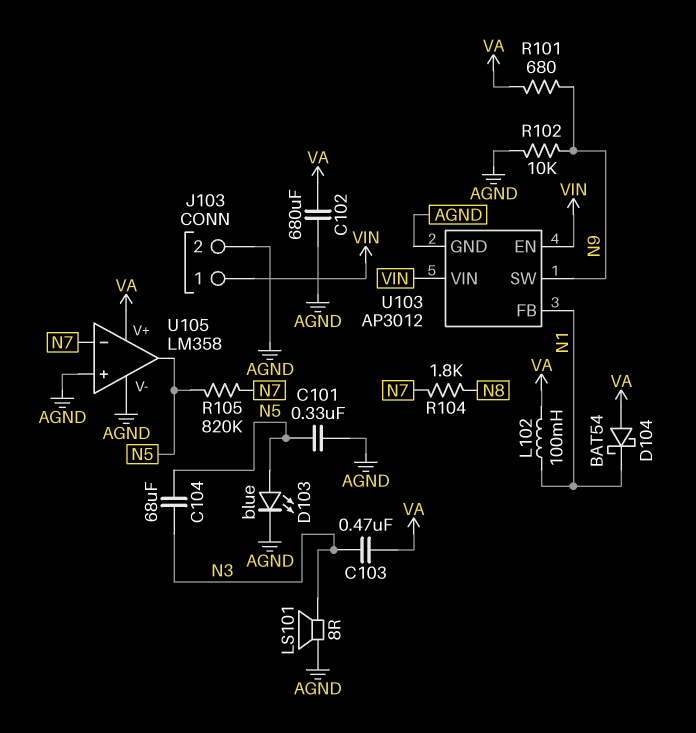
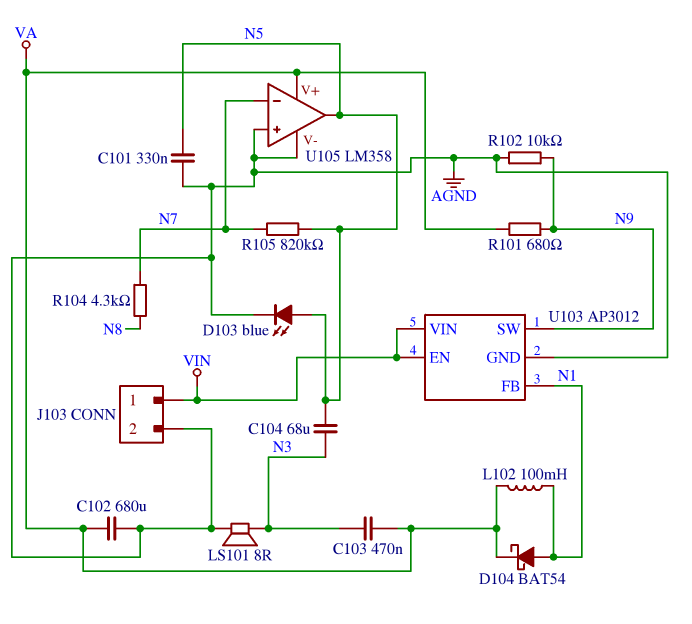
D104: schottky BAT54 (A VA, K N1) -> schottky BAT54 (A N1, K VA)
R104: 1.8k (N7, N8) -> 4.3k (N7, N8)

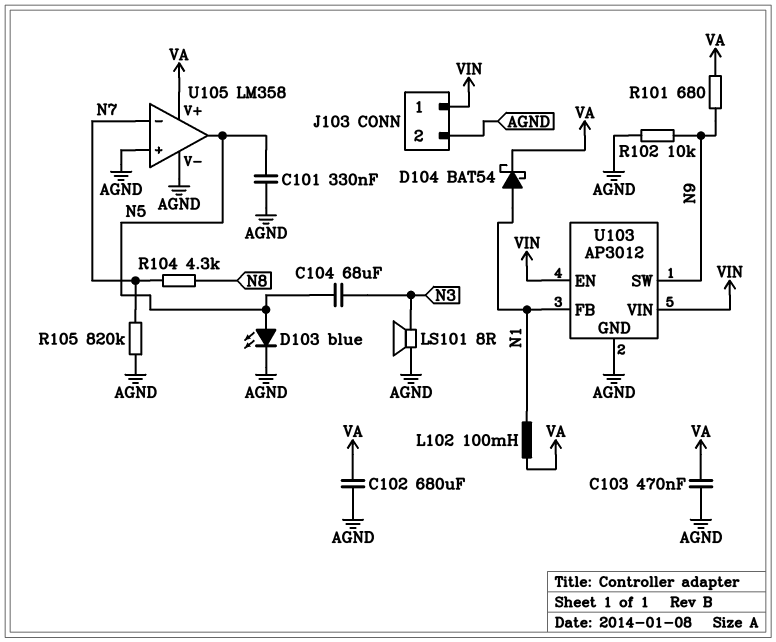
C103: 470nF (N3, VA) -> 470nF (AGND, VA)
R105: 820k (N5, N7) -> 820k (AGND, N7)

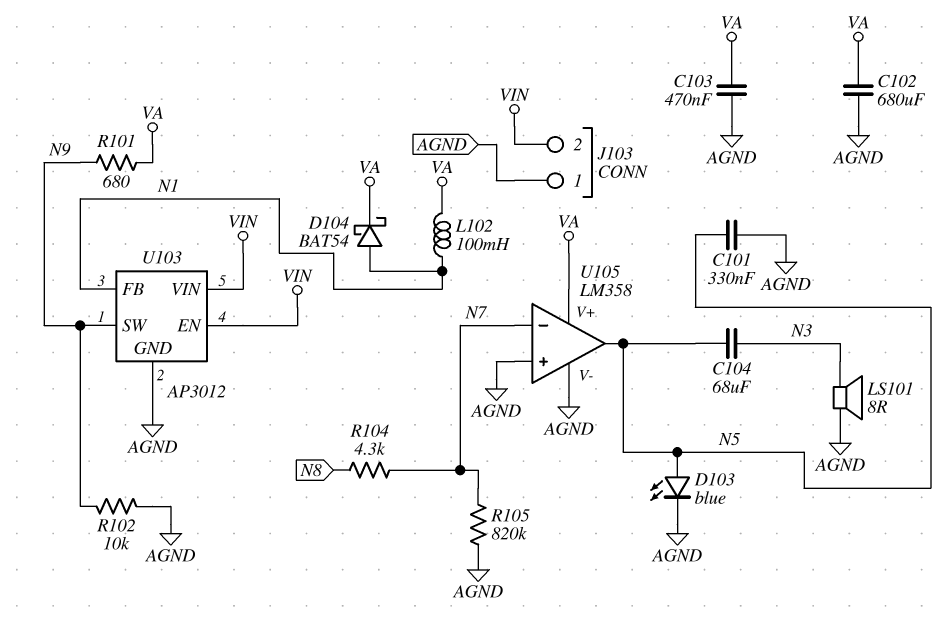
J103 pin 1: VIN -> AGND
J103 pin 2: AGND -> VIN

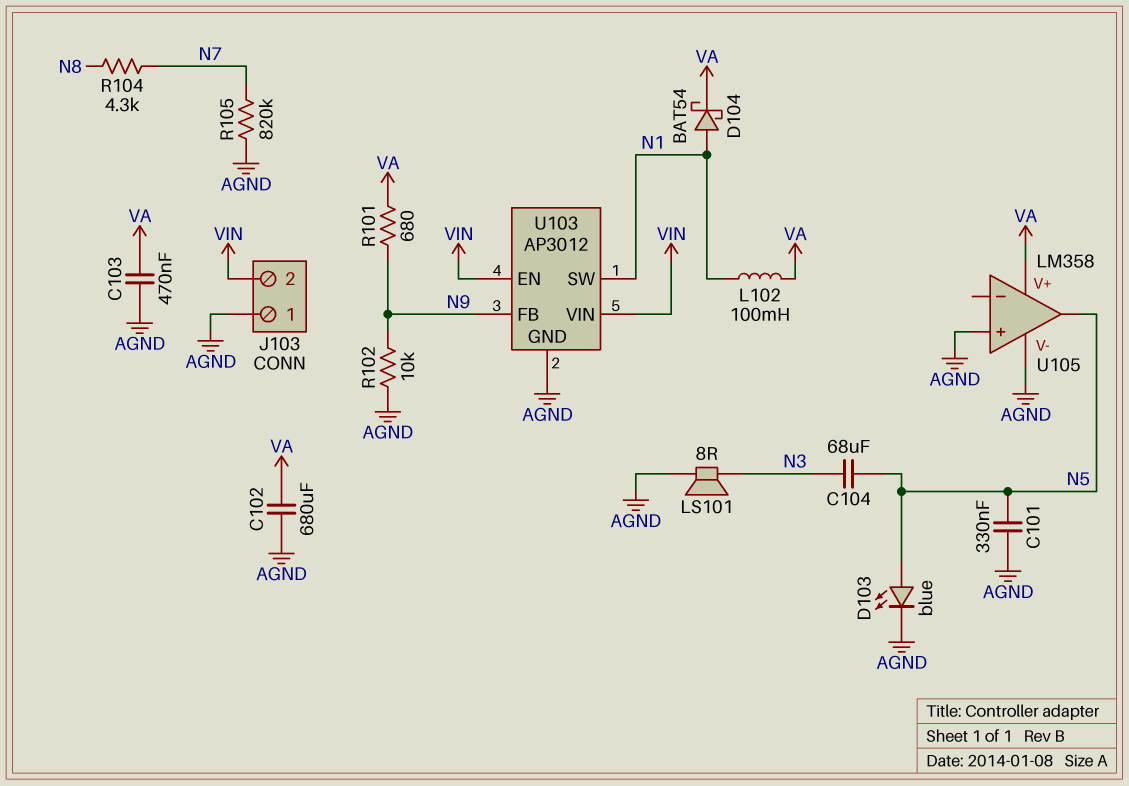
U103 pin FB: N1 -> N9
U103 pin SW: N9 -> N1
U105 pin in-: N7 -> none

